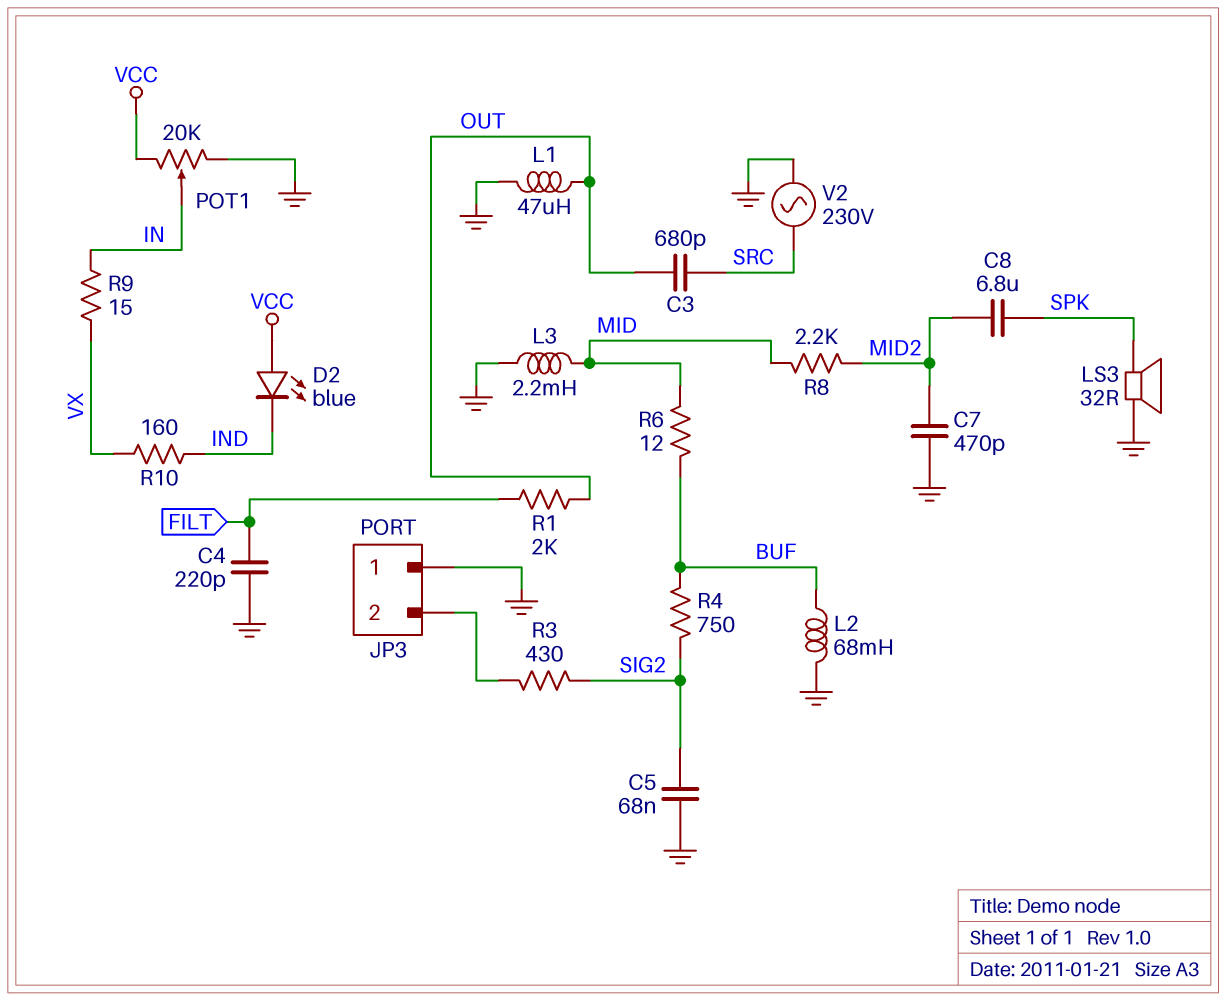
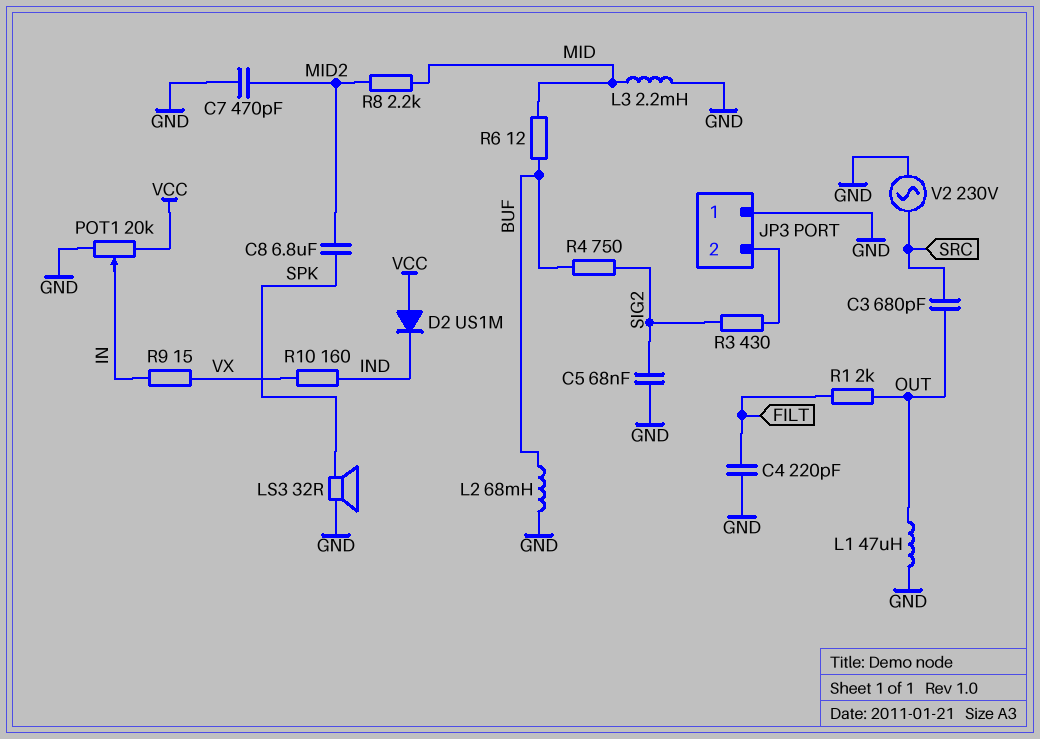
D2: LED blue (A VCC, K IND) -> diode US1M (A VCC, K IND)

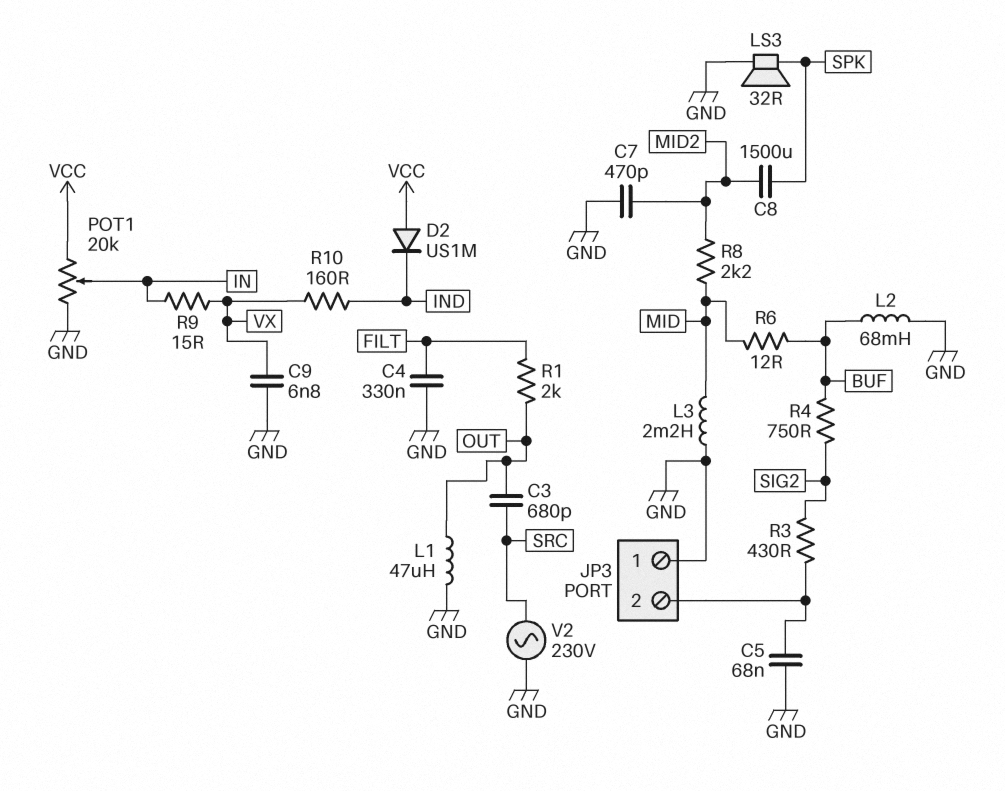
C4: 220pF (FILT, GND) -> 330nF (FILT, GND)
C5: 68nF (GND, SIG2) -> 68nF (GND, JP3/2)
C8: 6.8uF (MID2, SPK) -> 1500uF (MID2, SPK)
C9: none -> 6.8nF (GND, VX)

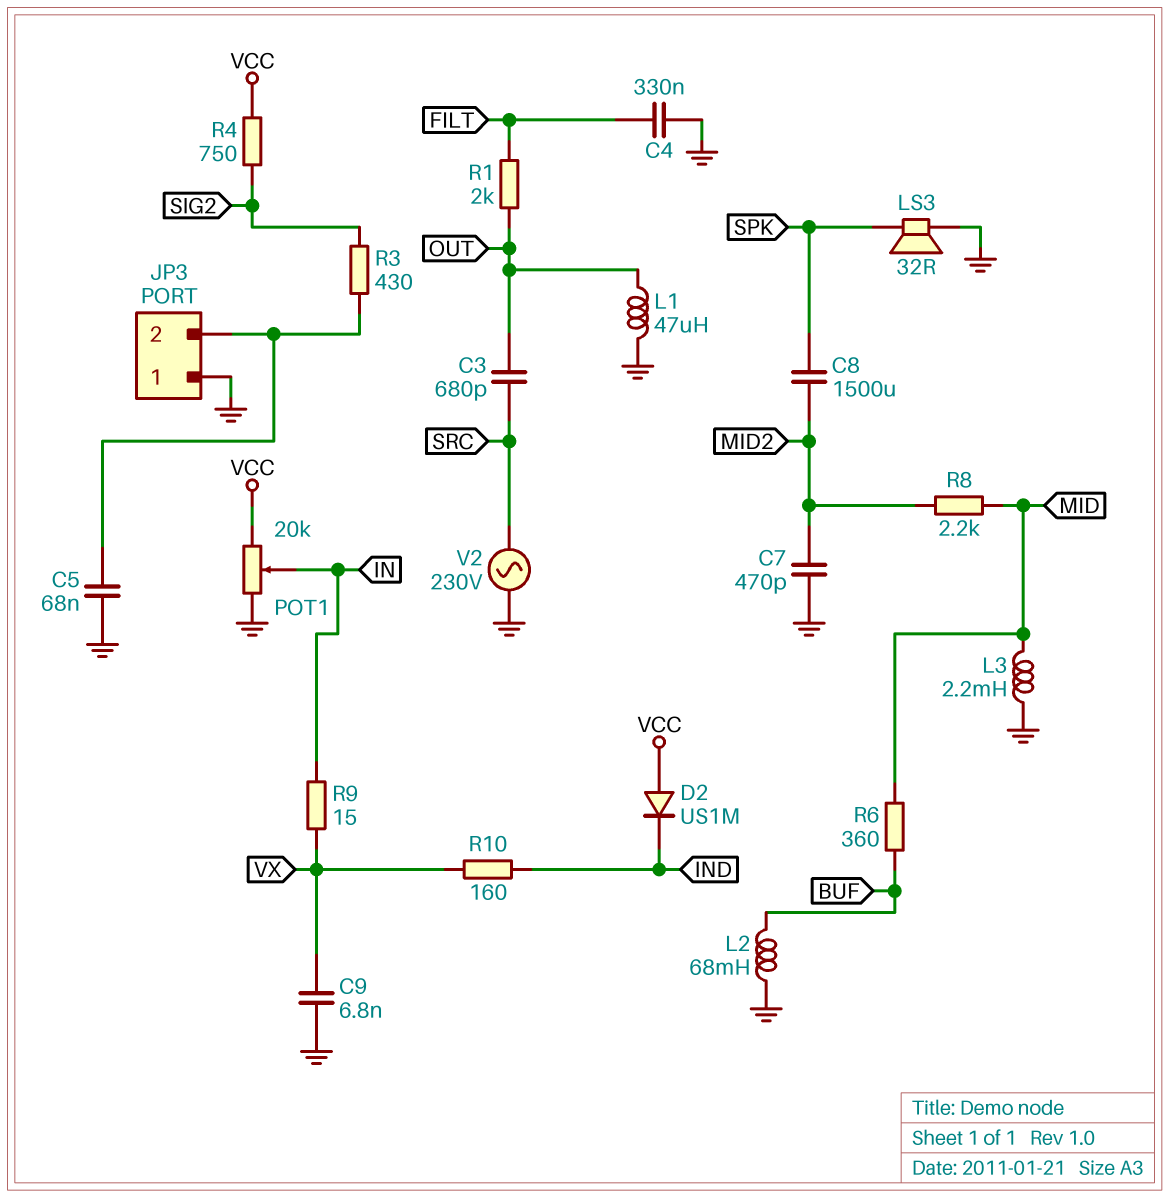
R4: 750 (BUF, SIG2) -> 750 (SIG2, VCC)
R6: 12 (BUF, MID) -> 360 (BUF, MID)

